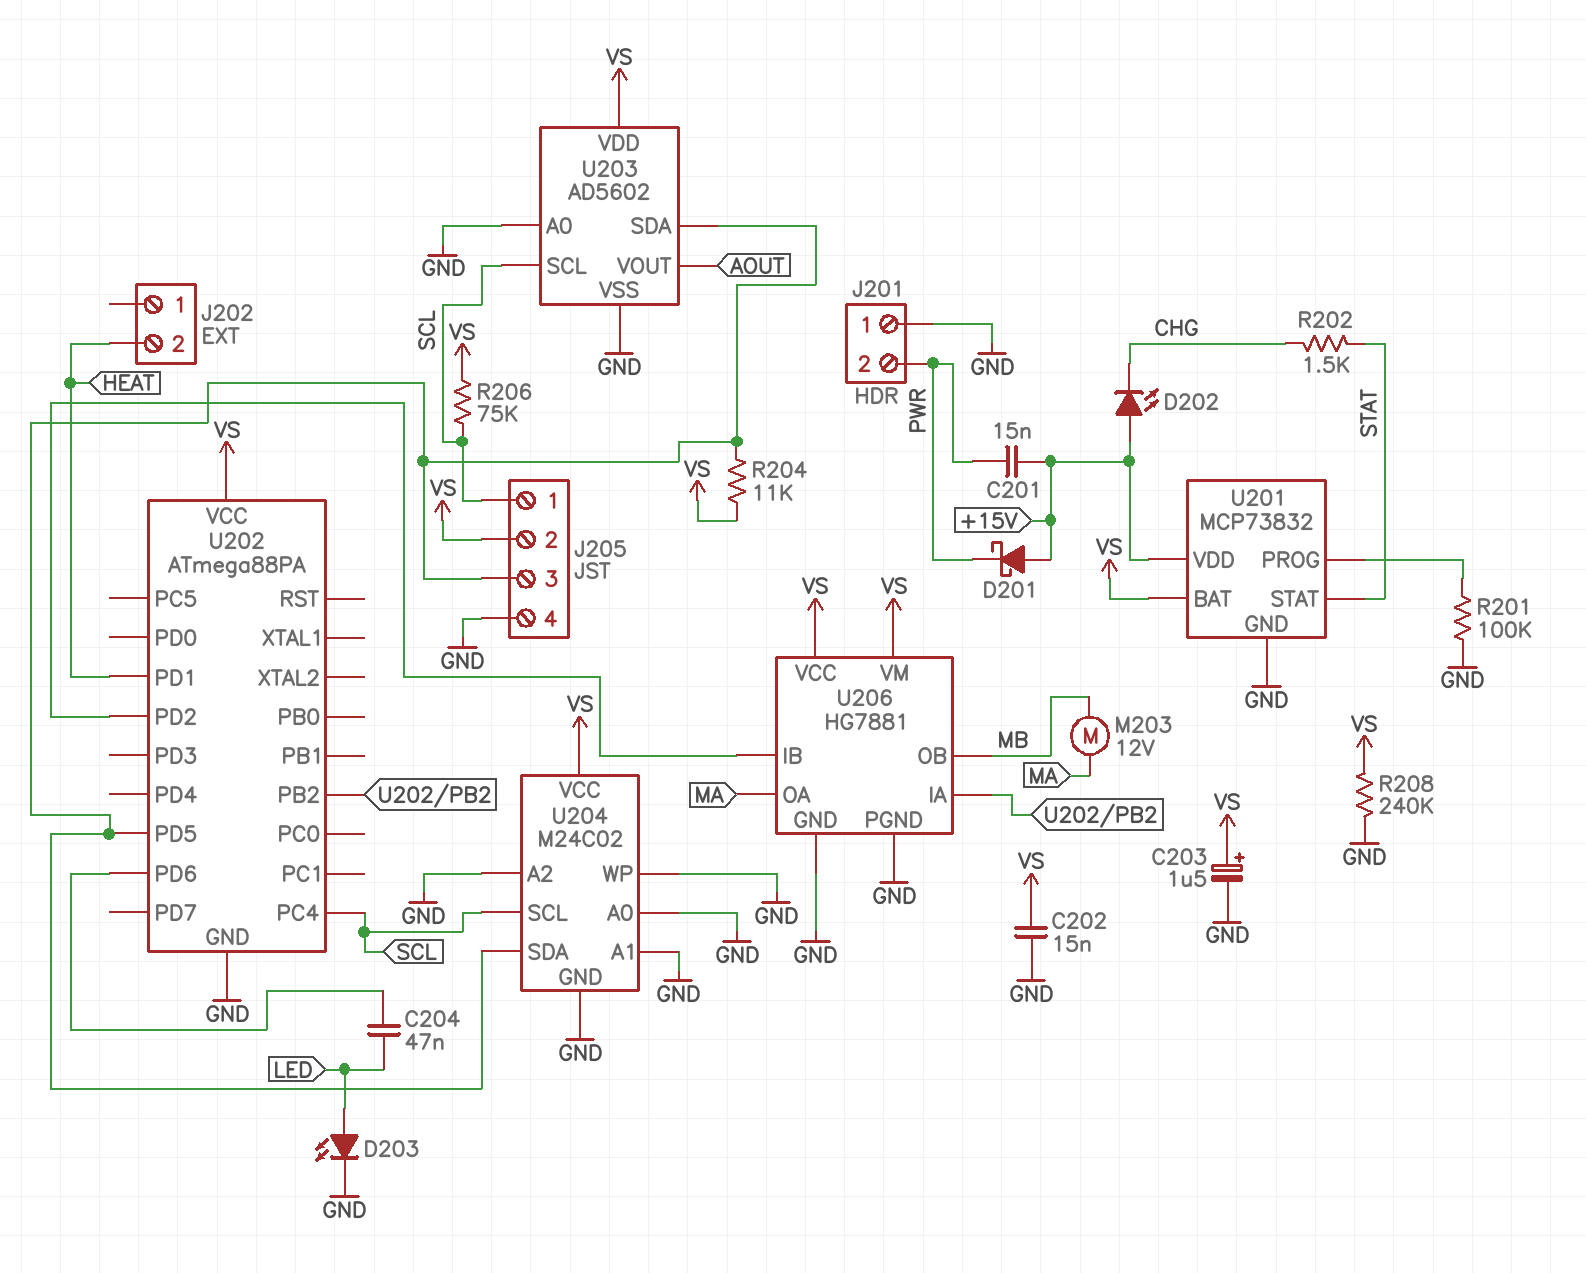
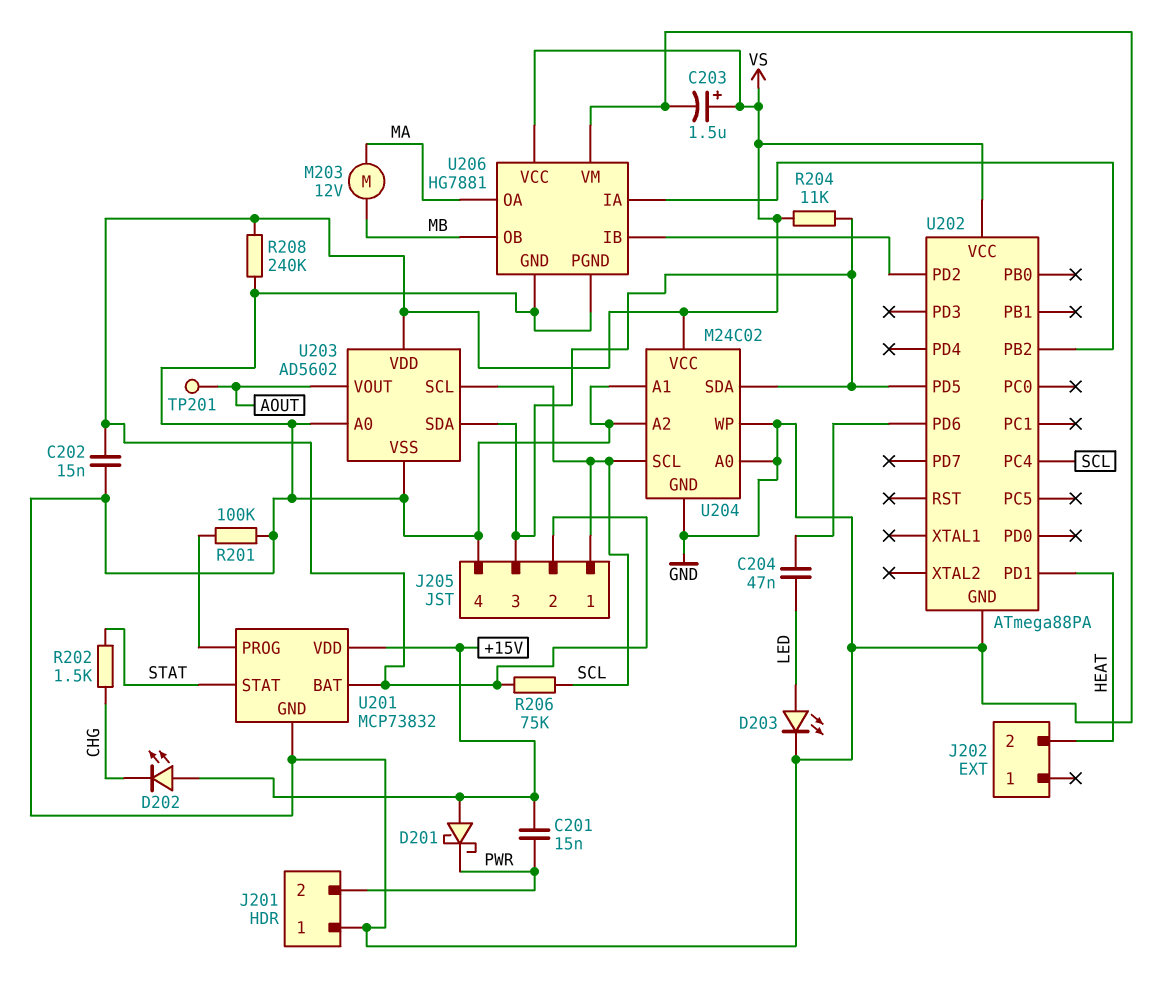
TP201: none -> test point (AOUT)
U206 pin VM: VS -> GND

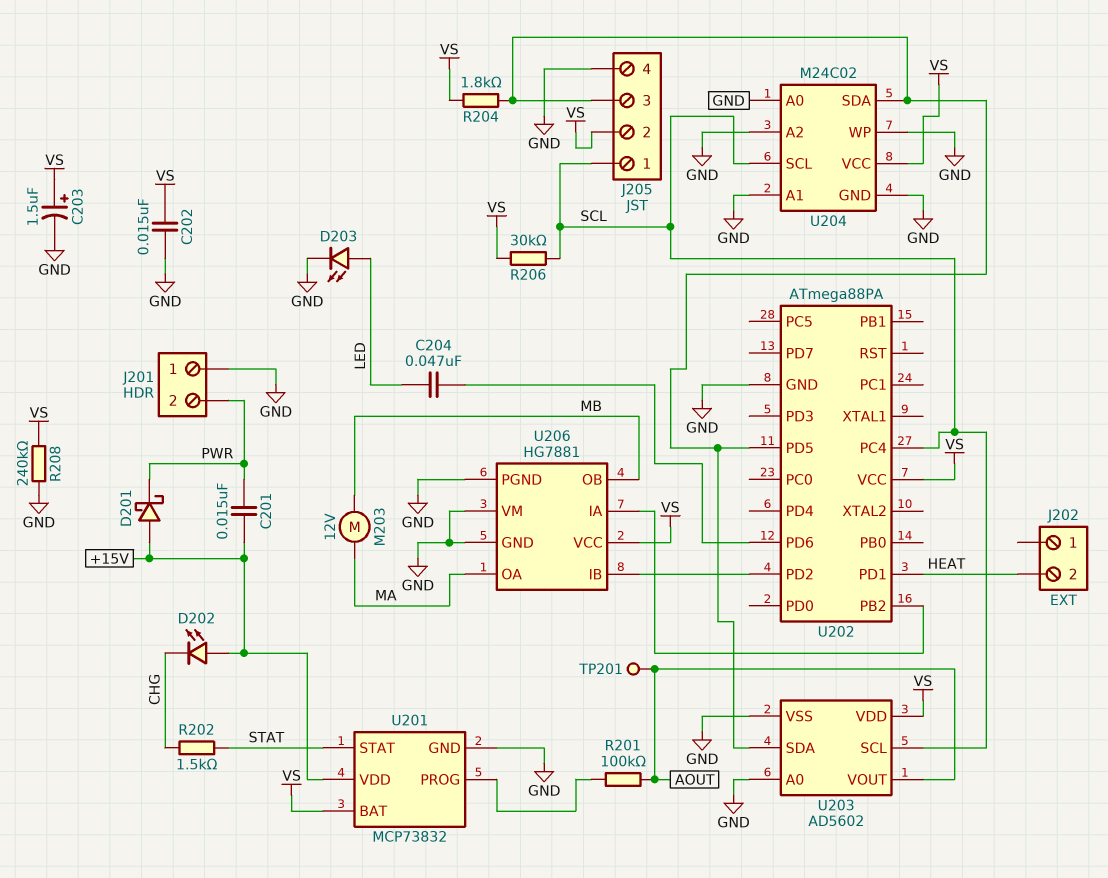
R201: 100k (GND, U201/PROG) -> 100k (AOUT, U201/PROG)
R204: 11k (J205/3, VS) -> 1.8k (J205/3, VS)
R206: 75k (SCL, VS) -> 30k (SCL, VS)

